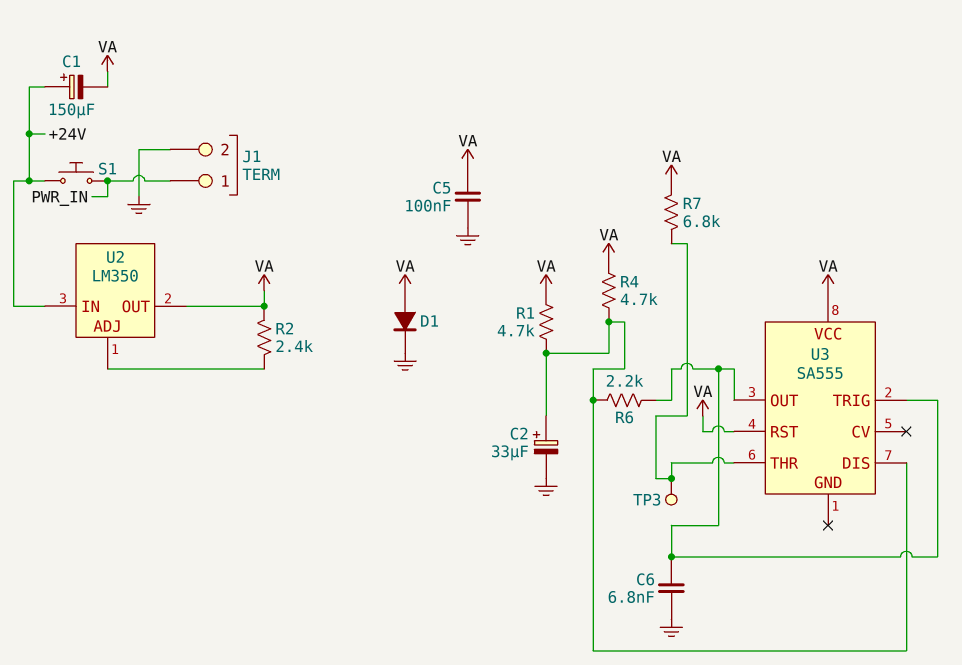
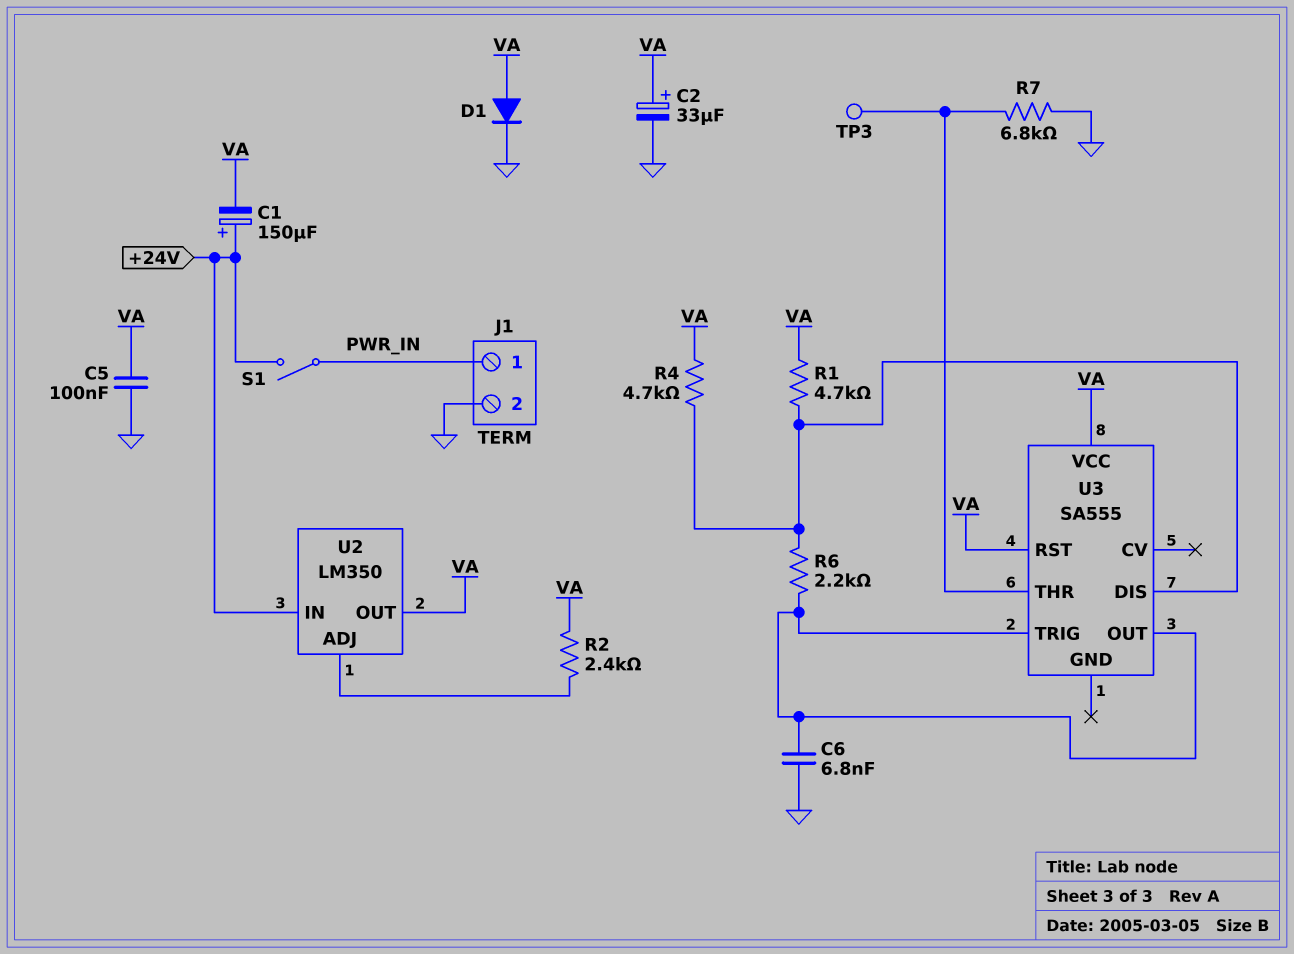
C2: 33uF (plus U3/DIS, minus GND) -> 33uF (plus VA, minus GND)
R7: 6.8k (U3/THR, VA) -> 6.8k (GND, U3/THR)
S1: button (+24V, PWR_IN) -> switch (+24V, PWR_IN)

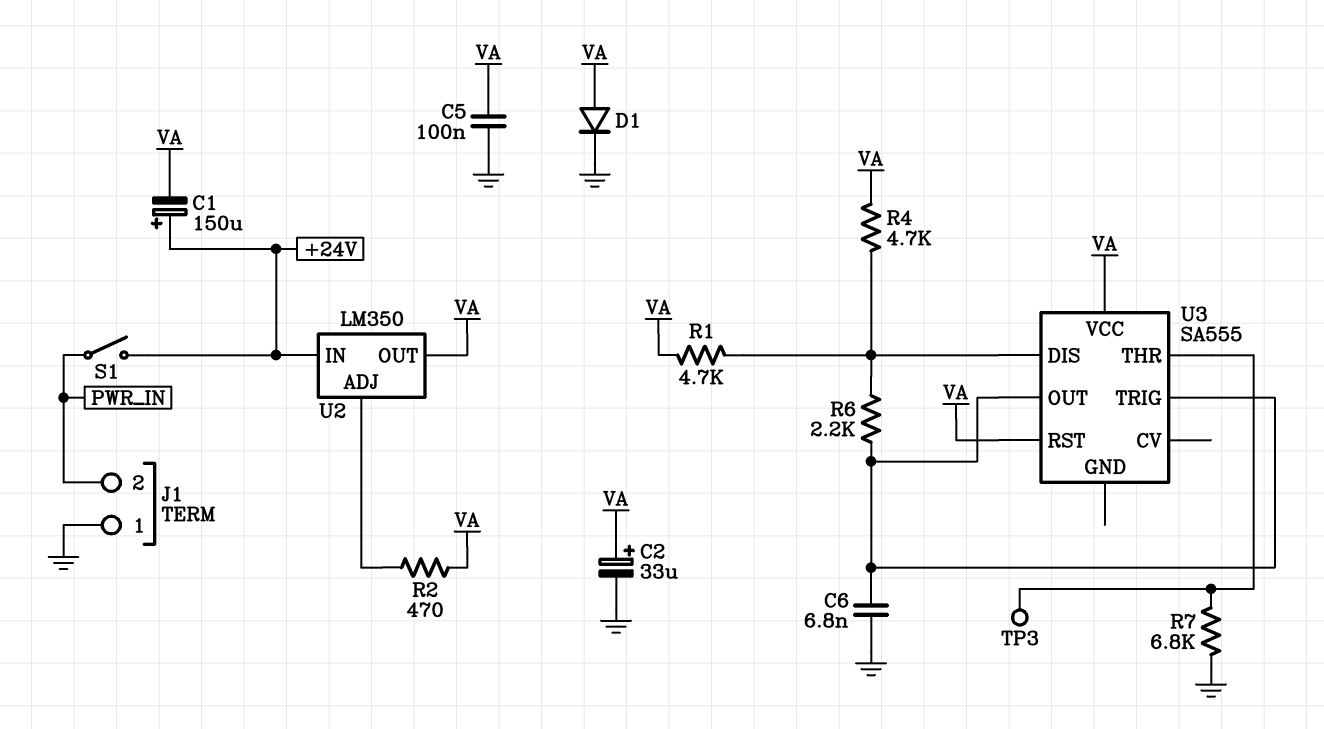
J1 pin 1: PWR_IN -> GND
J1 pin 2: GND -> PWR_IN
R2: 2.4k (U2/ADJ, VA) -> 470 (U2/ADJ, VA)

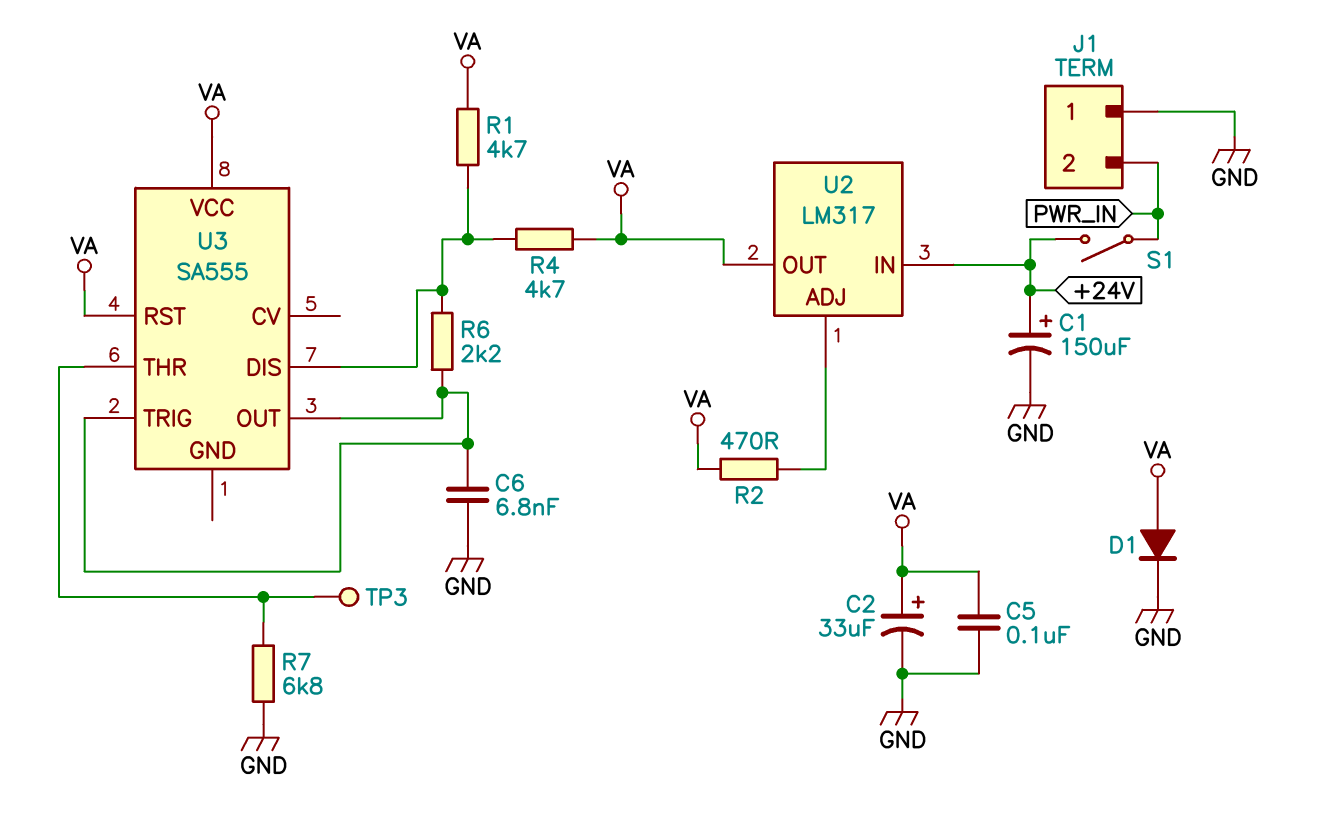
C1: 150uF (plus +24V, minus VA) -> 150uF (plus +24V, minus GND)
U2: LM350 -> LM317

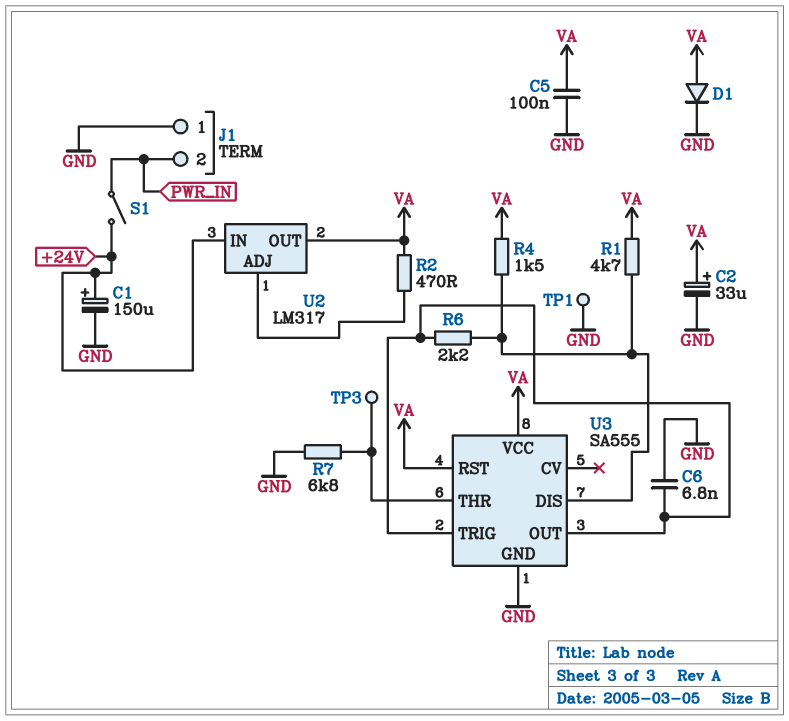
R4: 4.7k (U3/DIS, VA) -> 1.5k (U3/DIS, VA)
TP1: none -> test point (GND)
U3 pin GND: none -> GND

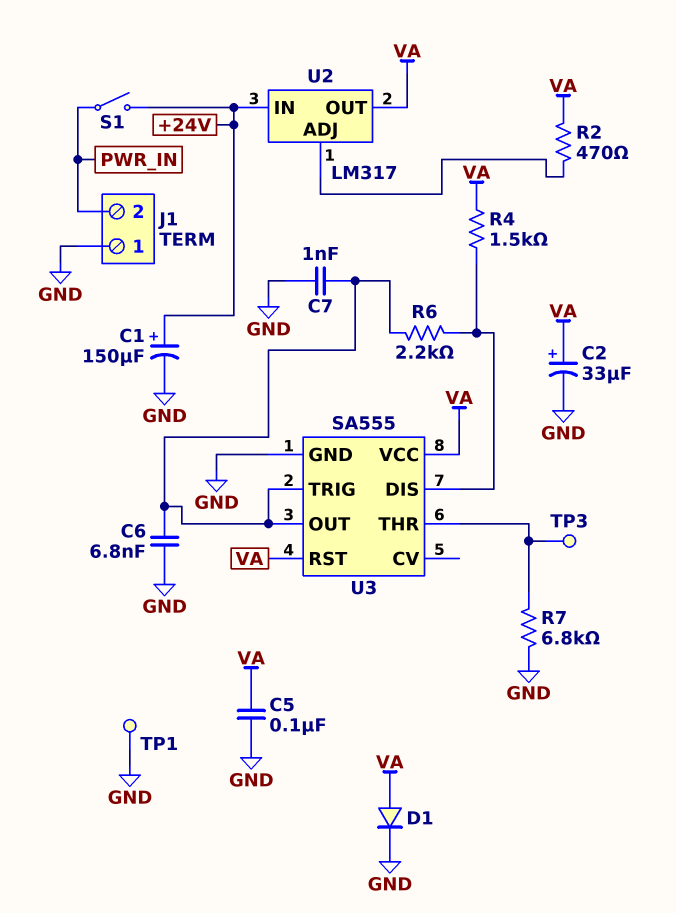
C7: none -> 1nF (GND, U3/OUT)
R1: 4.7k (U3/DIS, VA) -> none

